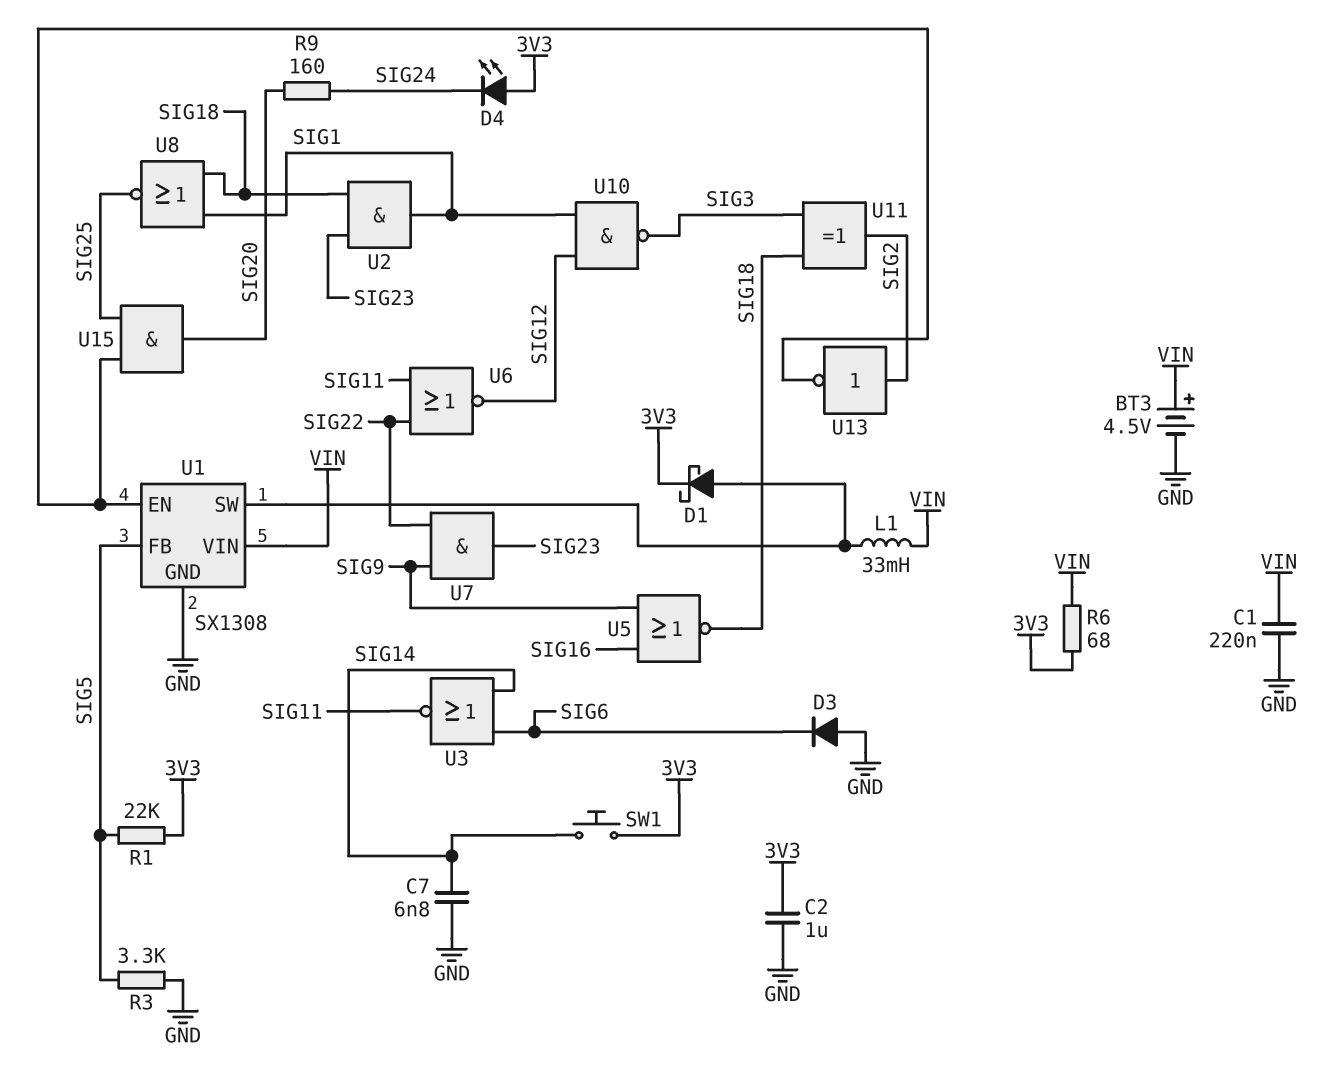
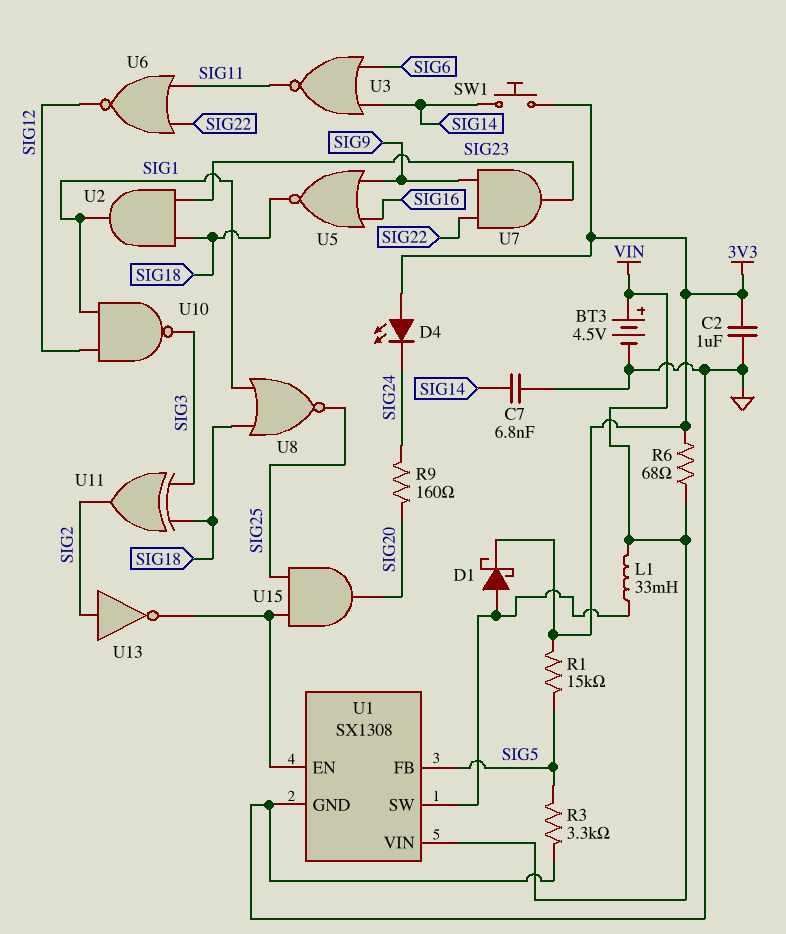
C1: 220nF (GND, VIN) -> none
D3: diode (A GND, K SIG6) -> none
R1: 22k (3V3, SIG5) -> 15k (3V3, SIG5)

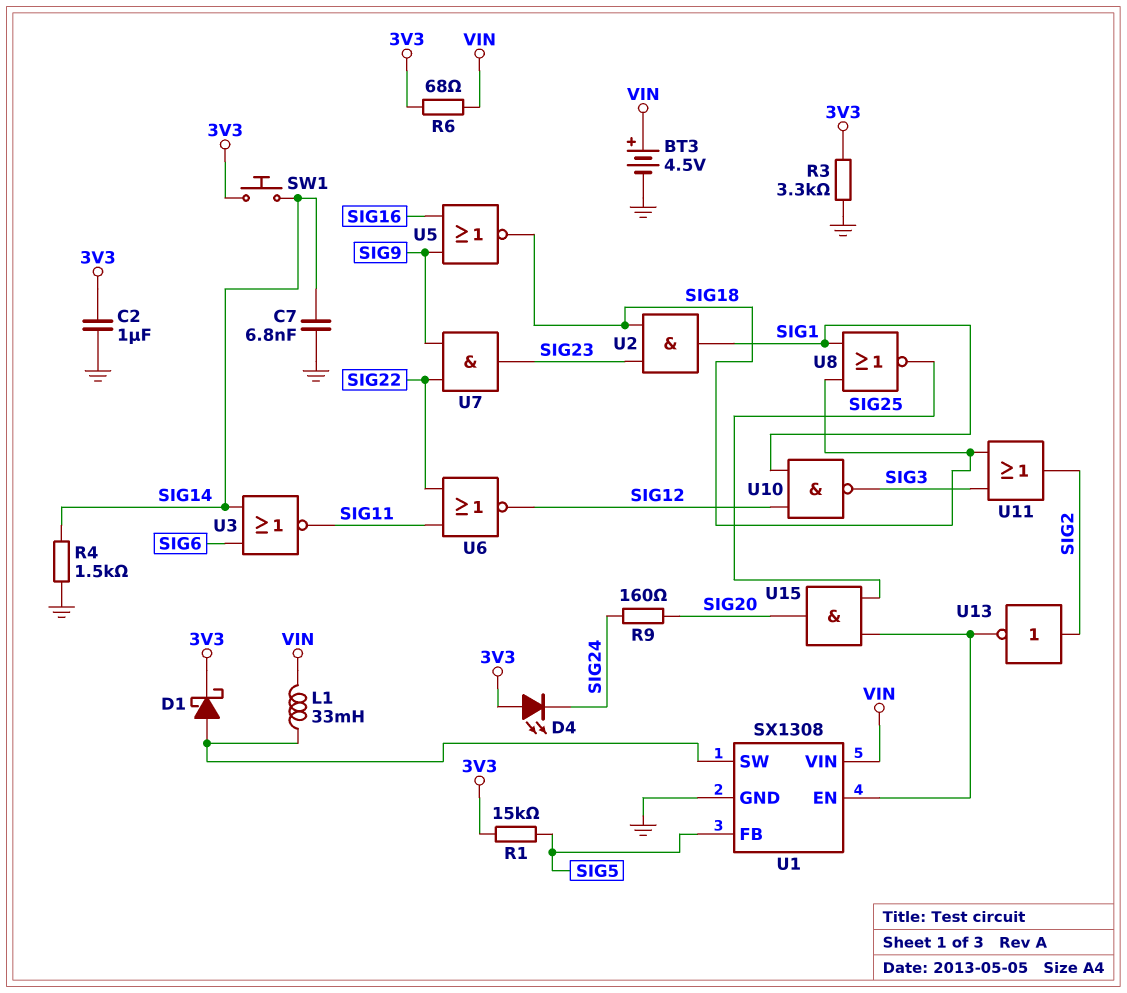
R3: 3.3k (GND, SIG5) -> 3.3k (3V3, GND)
R4: none -> 1.5k (GND, SIG14)
U11: XOR (in SIG3, in SIG18, out SIG2) -> OR (in SIG3, in SIG18, out SIG2)

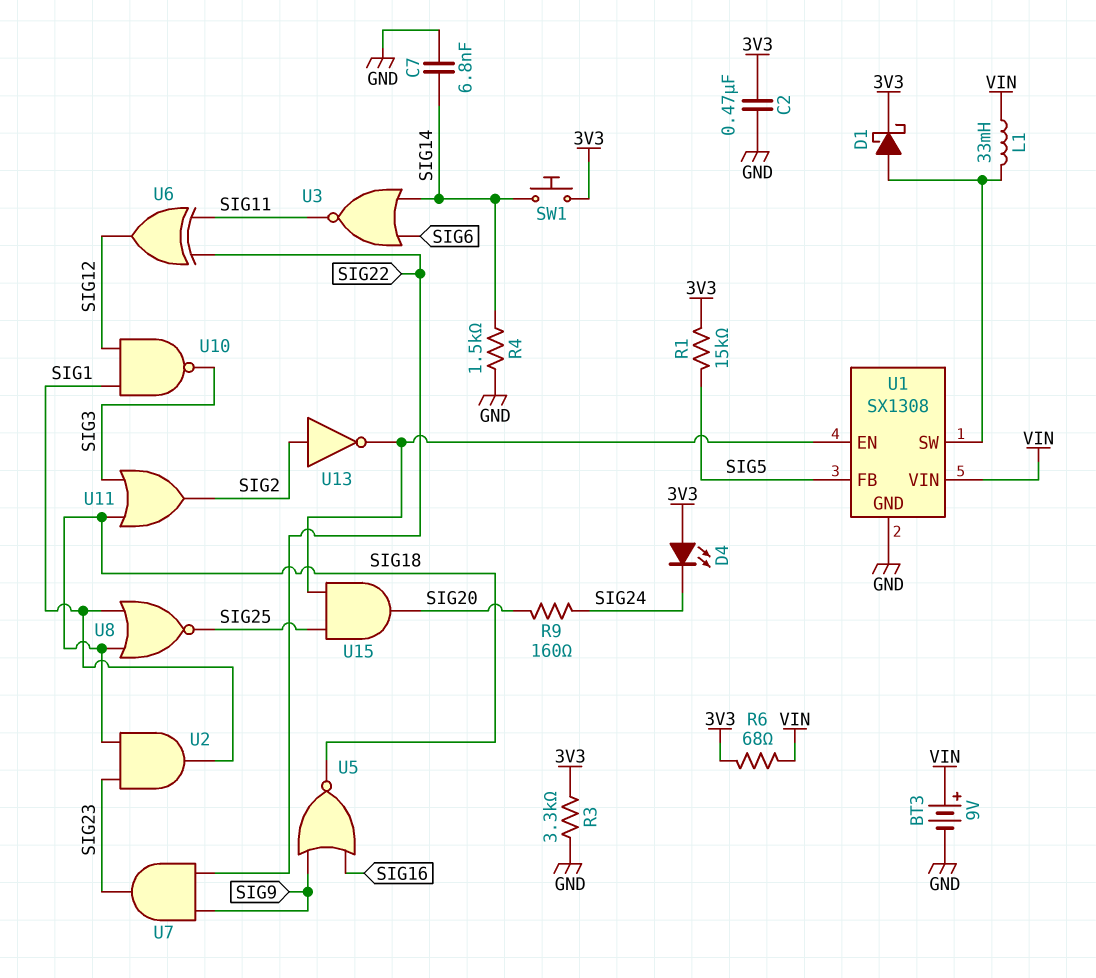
BT3: 4.5V (plus VIN, minus GND) -> 9V (plus VIN, minus GND)
C2: 1uF (3V3, GND) -> 470nF (3V3, GND)
U6: NOR (in SIG11, in SIG22, out SIG12) -> XOR (in SIG11, in SIG22, out SIG12)

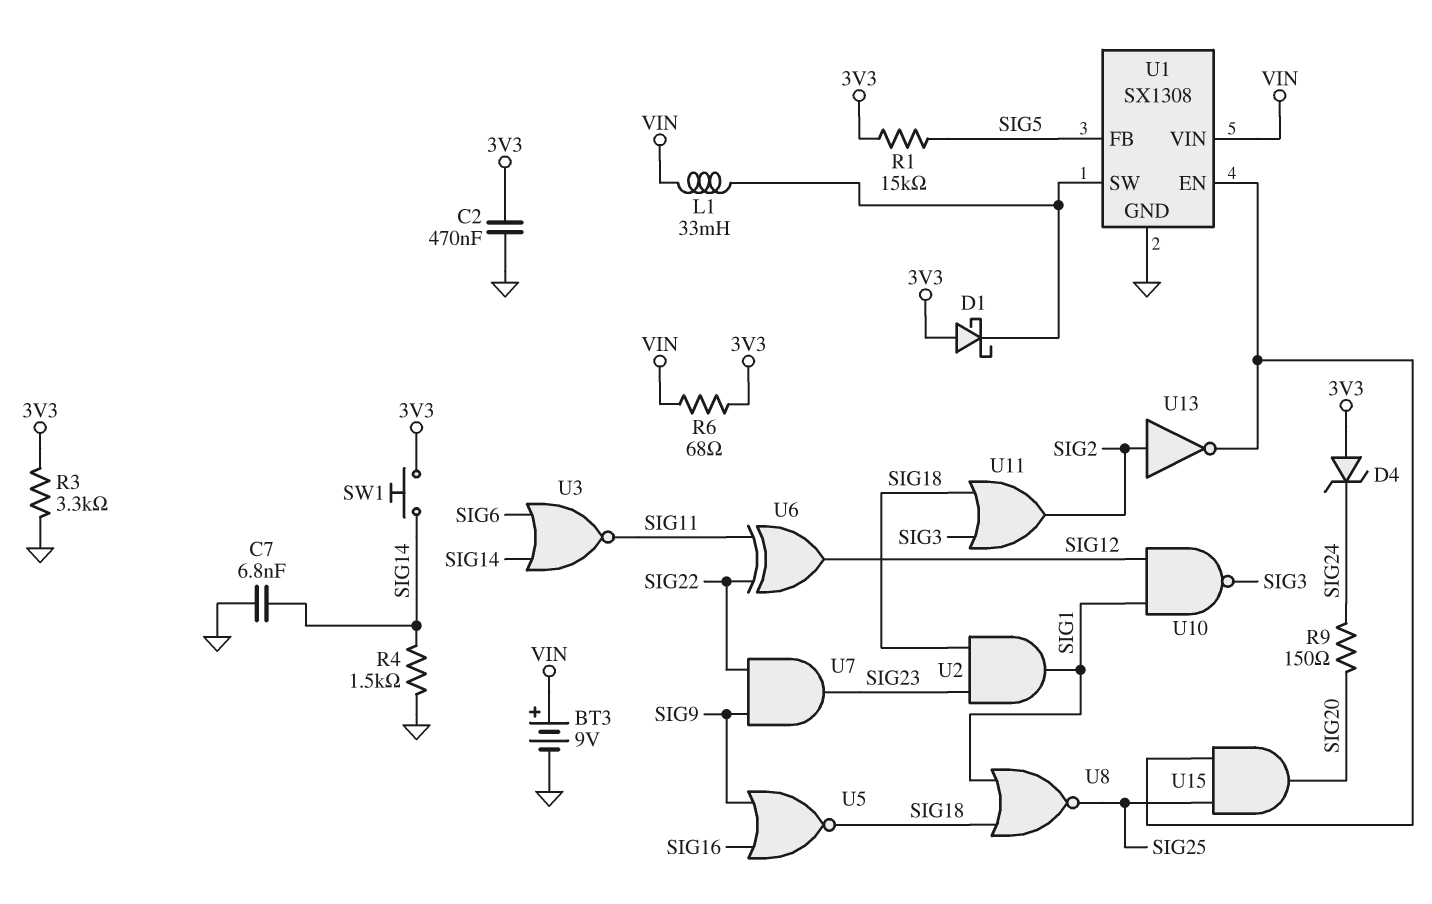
D1: schottky (A U1/SW, K 3V3) -> schottky (A 3V3, K U1/SW)
D4: LED (A 3V3, K SIG24) -> zener (A 3V3, K SIG24)
R9: 160 (SIG20, SIG24) -> 150 (SIG20, SIG24)

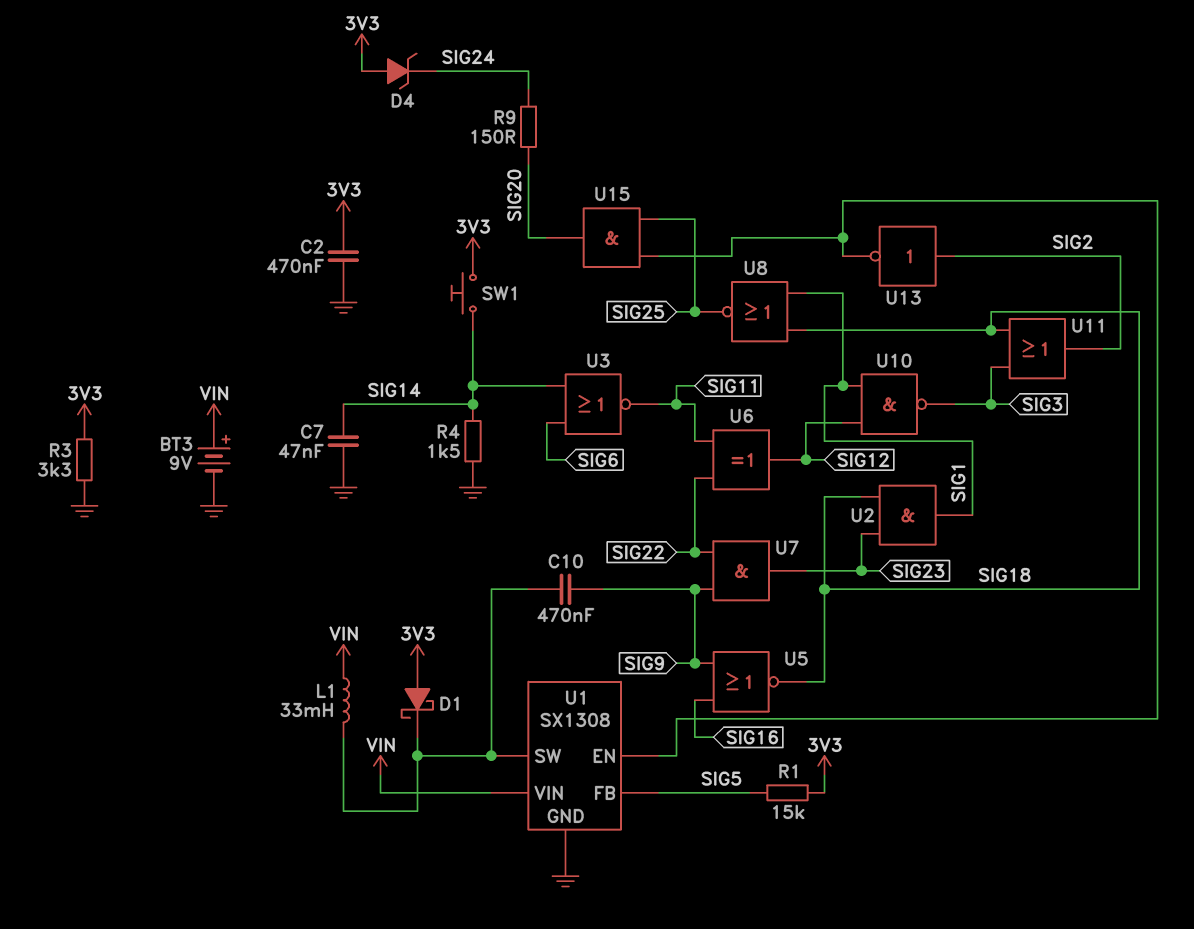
C7: 6.8nF (GND, SIG14) -> 47nF (GND, SIG14)
C10: none -> 470nF (SIG9, U1/SW)
R6: 68 (3V3, VIN) -> none

